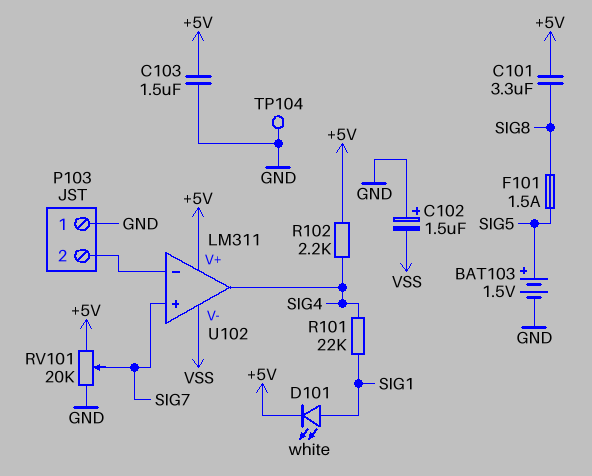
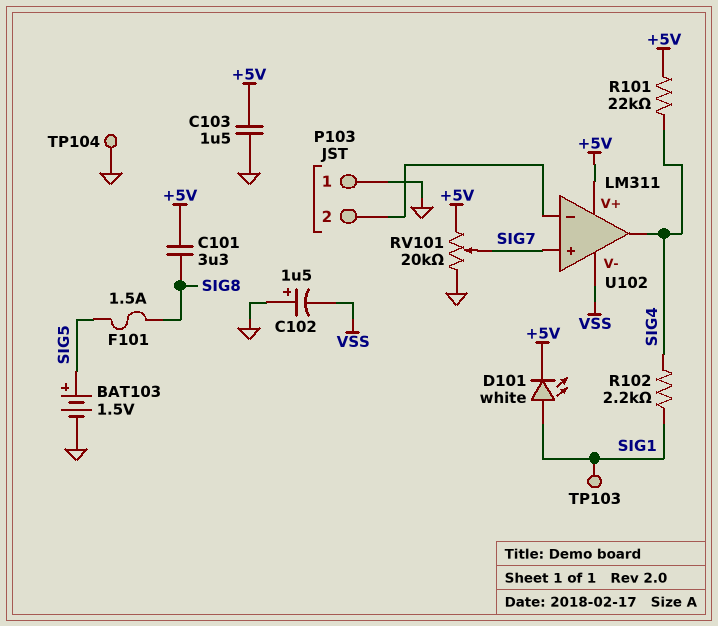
R101: 22k (SIG1, SIG4) -> 22k (+5V, SIG4)
R102: 2.2k (+5V, SIG4) -> 2.2k (SIG1, SIG4)
TP103: none -> test point (SIG1)

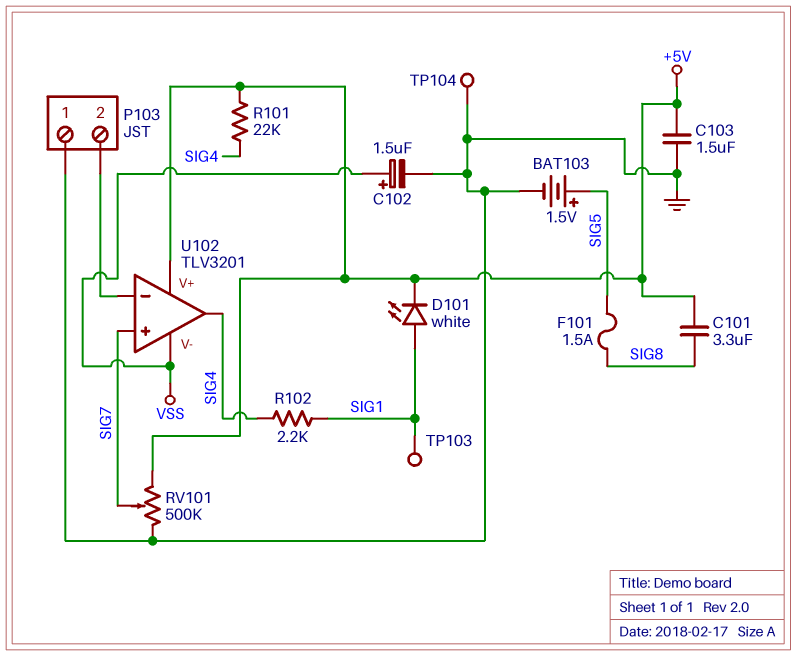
C102: 1.5uF (plus GND, minus VSS) -> 1.5uF (plus VSS, minus GND)
RV101: 20k (+5V, GND, wiper SIG7) -> 500k (+5V, GND, wiper SIG7)
U102: LM311 -> TLV3201

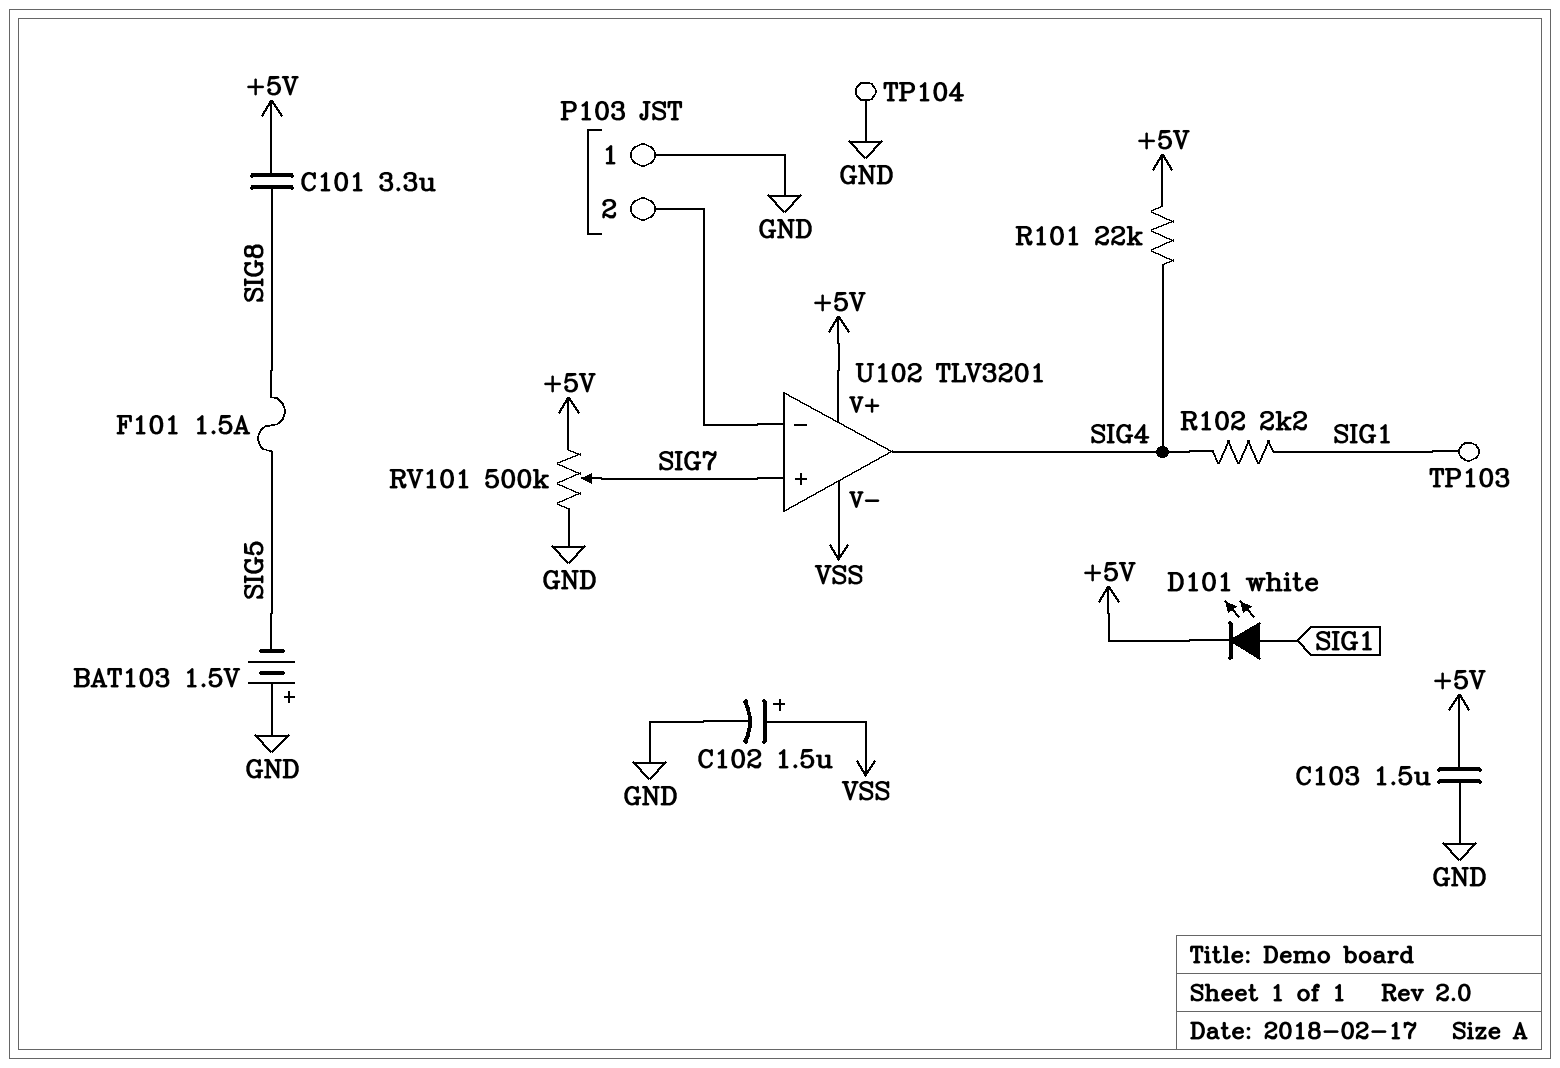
BAT103: 1.5V (plus SIG5, minus GND) -> 1.5V (plus GND, minus SIG5)

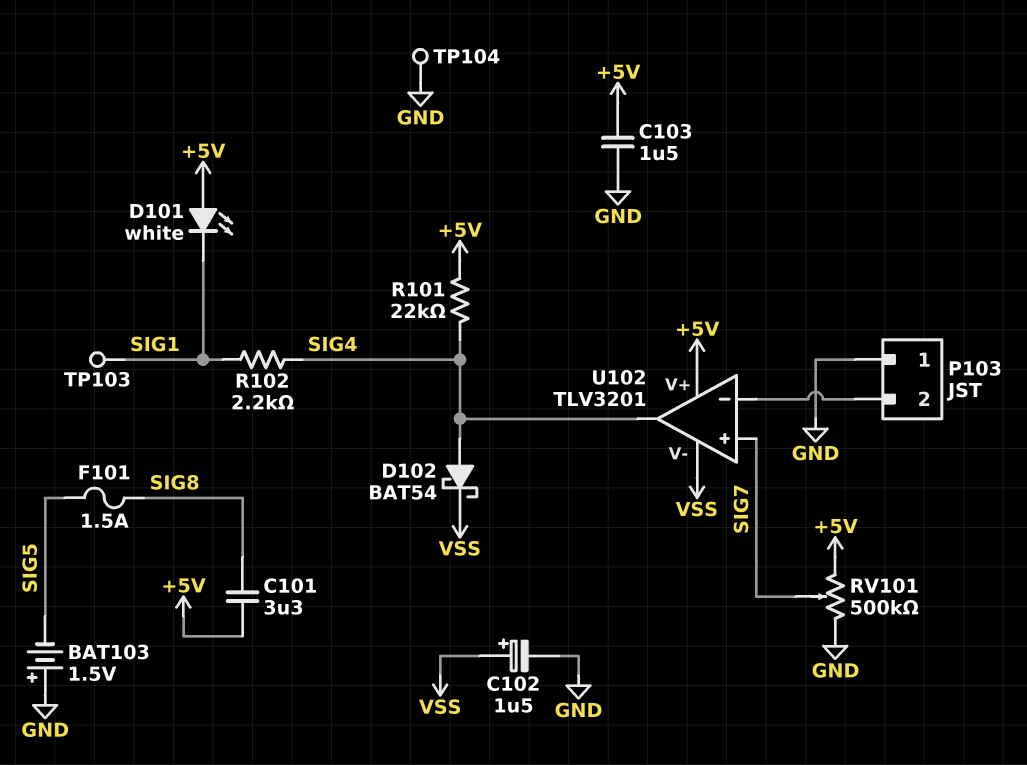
D101: LED white (A SIG1, K +5V) -> LED white (A +5V, K SIG1)
D102: none -> schottky BAT54 (A SIG4, K VSS)

